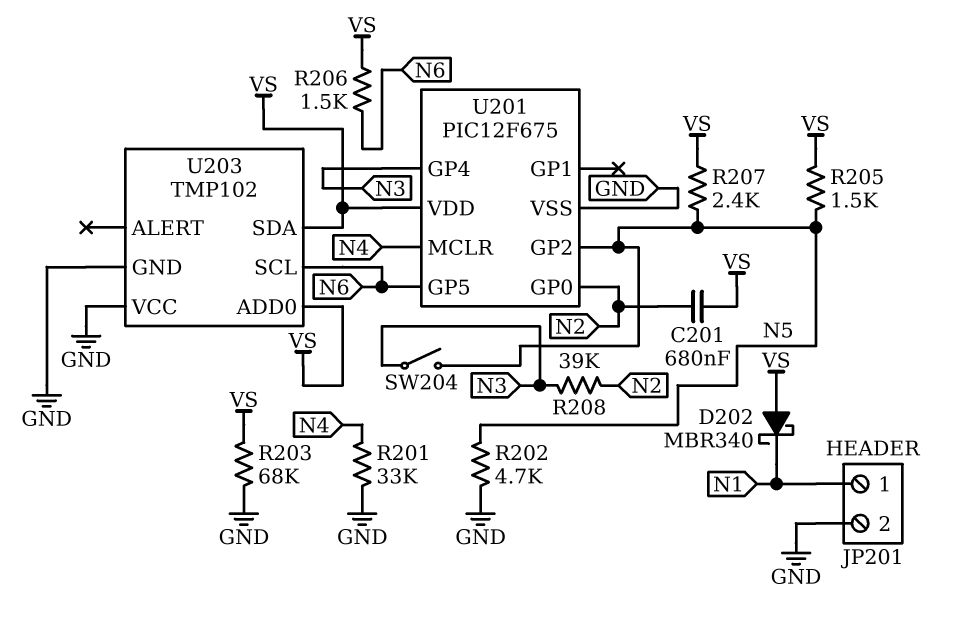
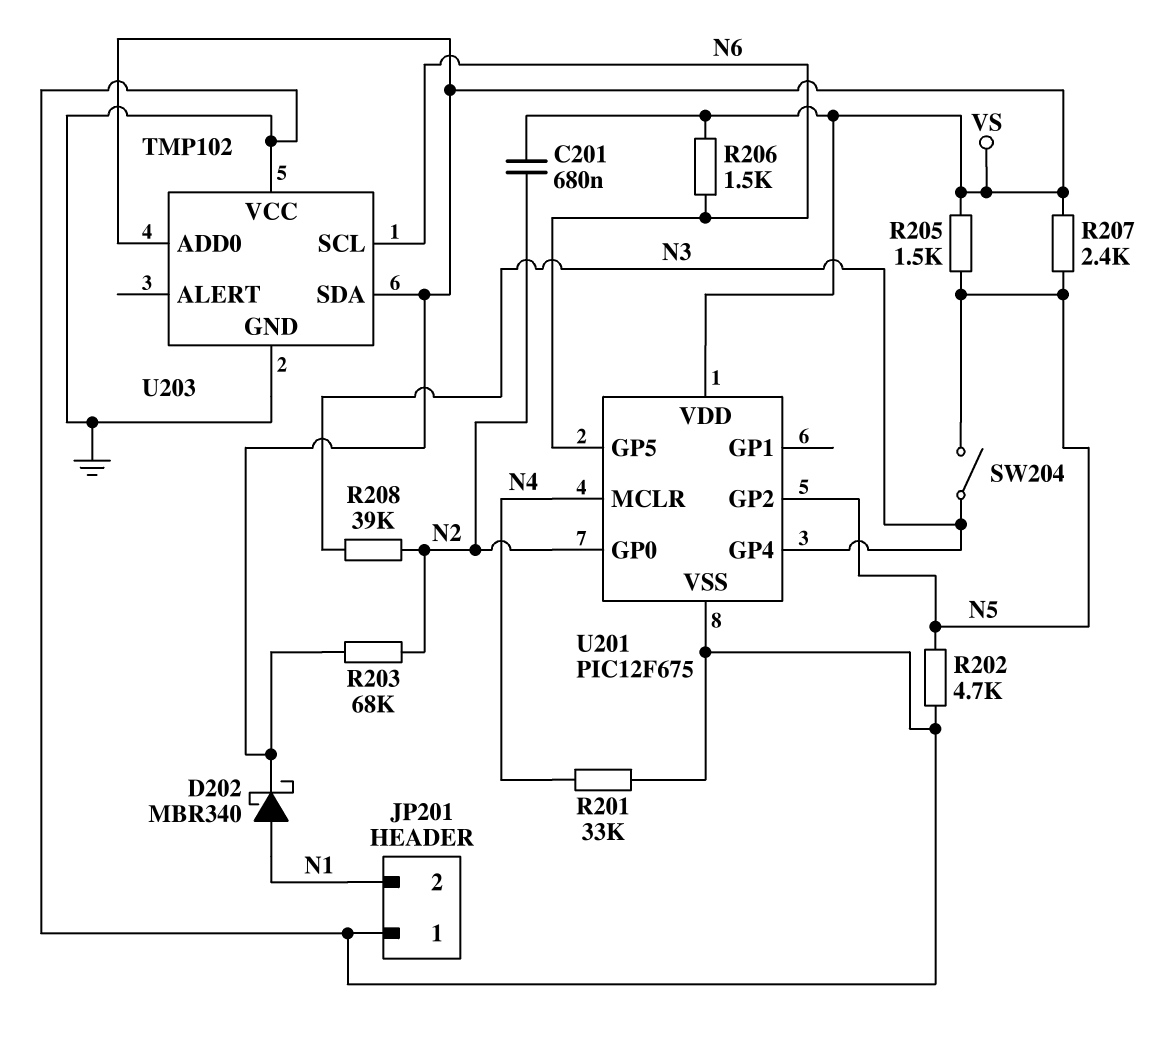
D202: schottky MBR340 (A VS, K N1) -> schottky MBR340 (A N1, K VS)
JP201 pin 1: N1 -> GND
JP201 pin 2: GND -> N1
R203: 68k (GND, VS) -> 68k (N2, VS)

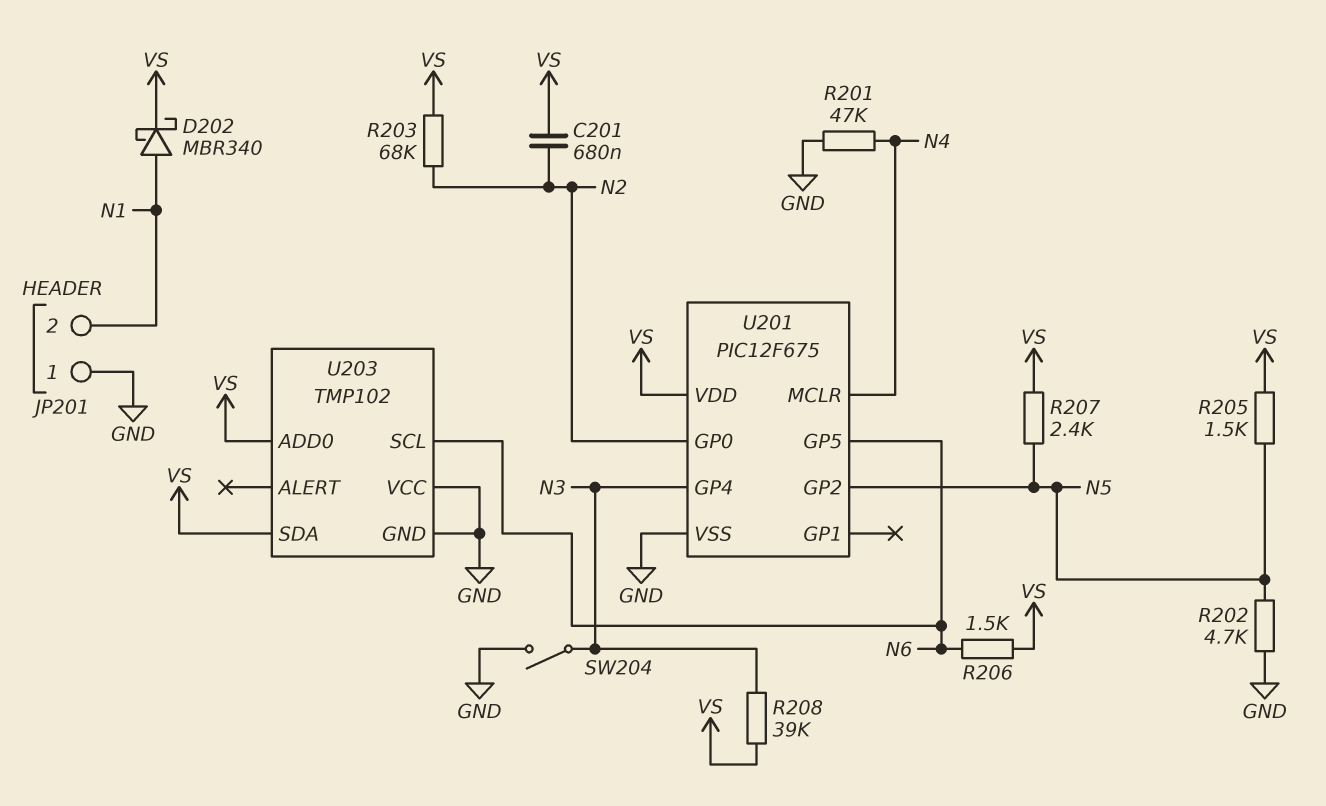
R201: 33k (GND, N4) -> 47k (GND, N4)
R208: 39k (N2, N3) -> 39k (N3, VS)
SW204: switch (N3, N5) -> switch (GND, N3)

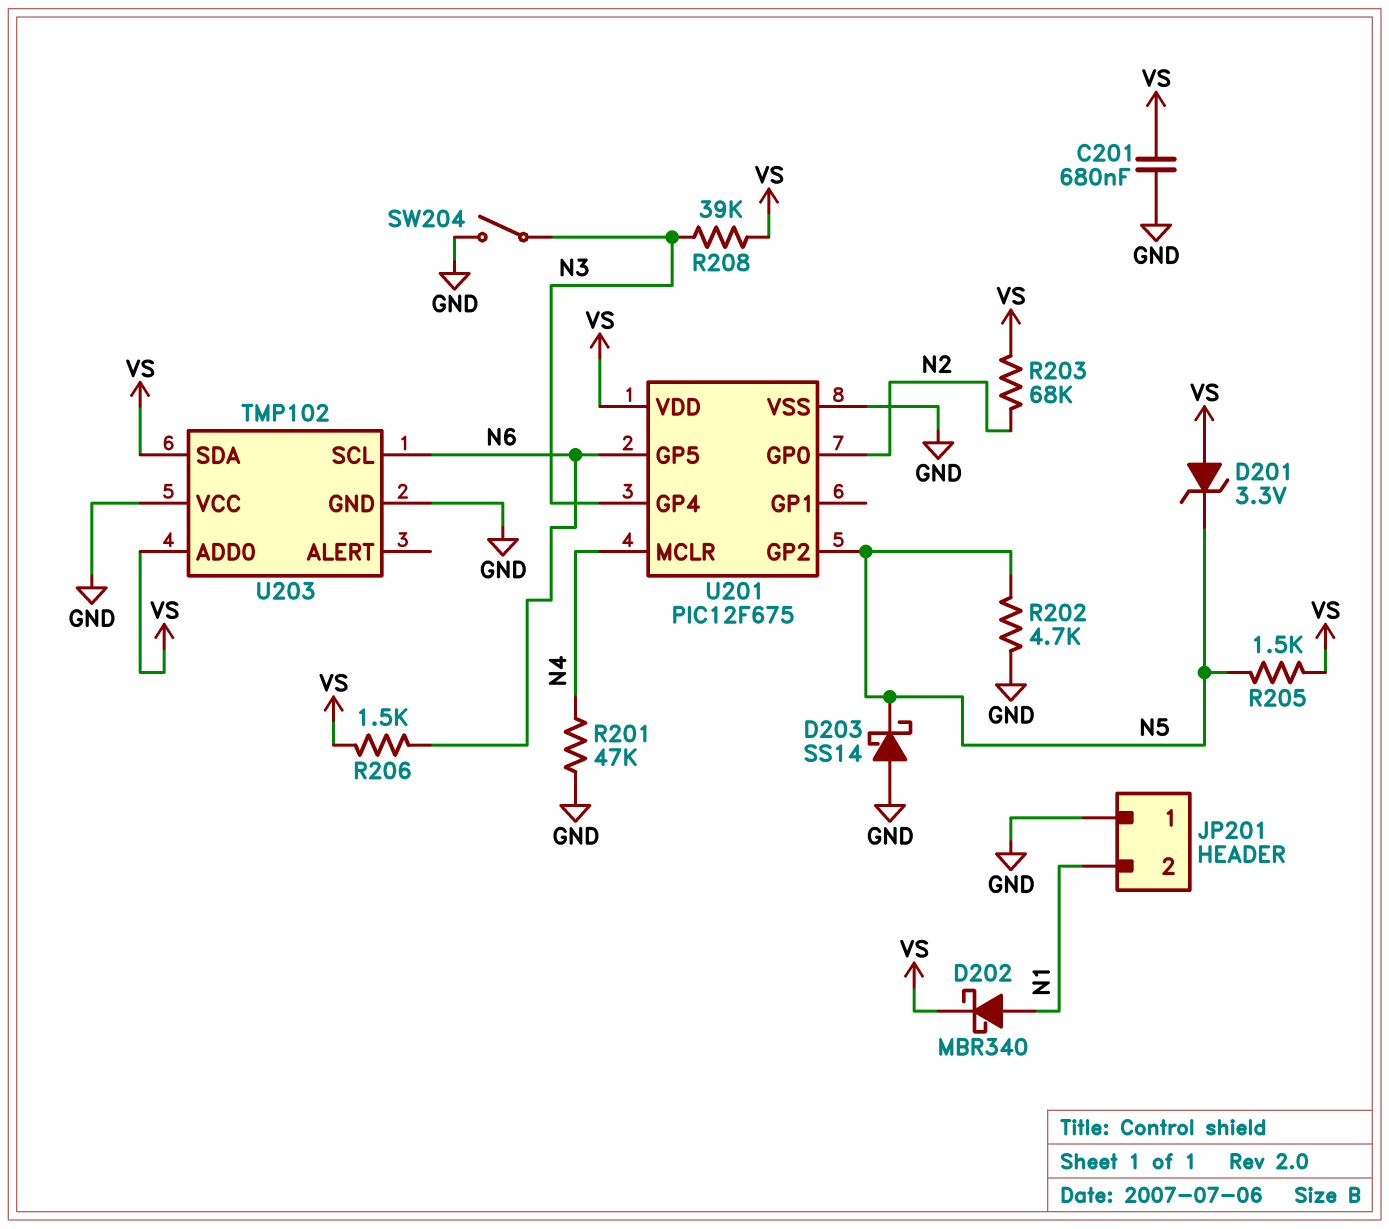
C201: 680nF (N2, VS) -> 680nF (GND, VS)
D201: none -> zener 3.3V (A VS, K N5)
D203: none -> schottky SS14 (A GND, K N5)
R207: 2.4k (N5, VS) -> none

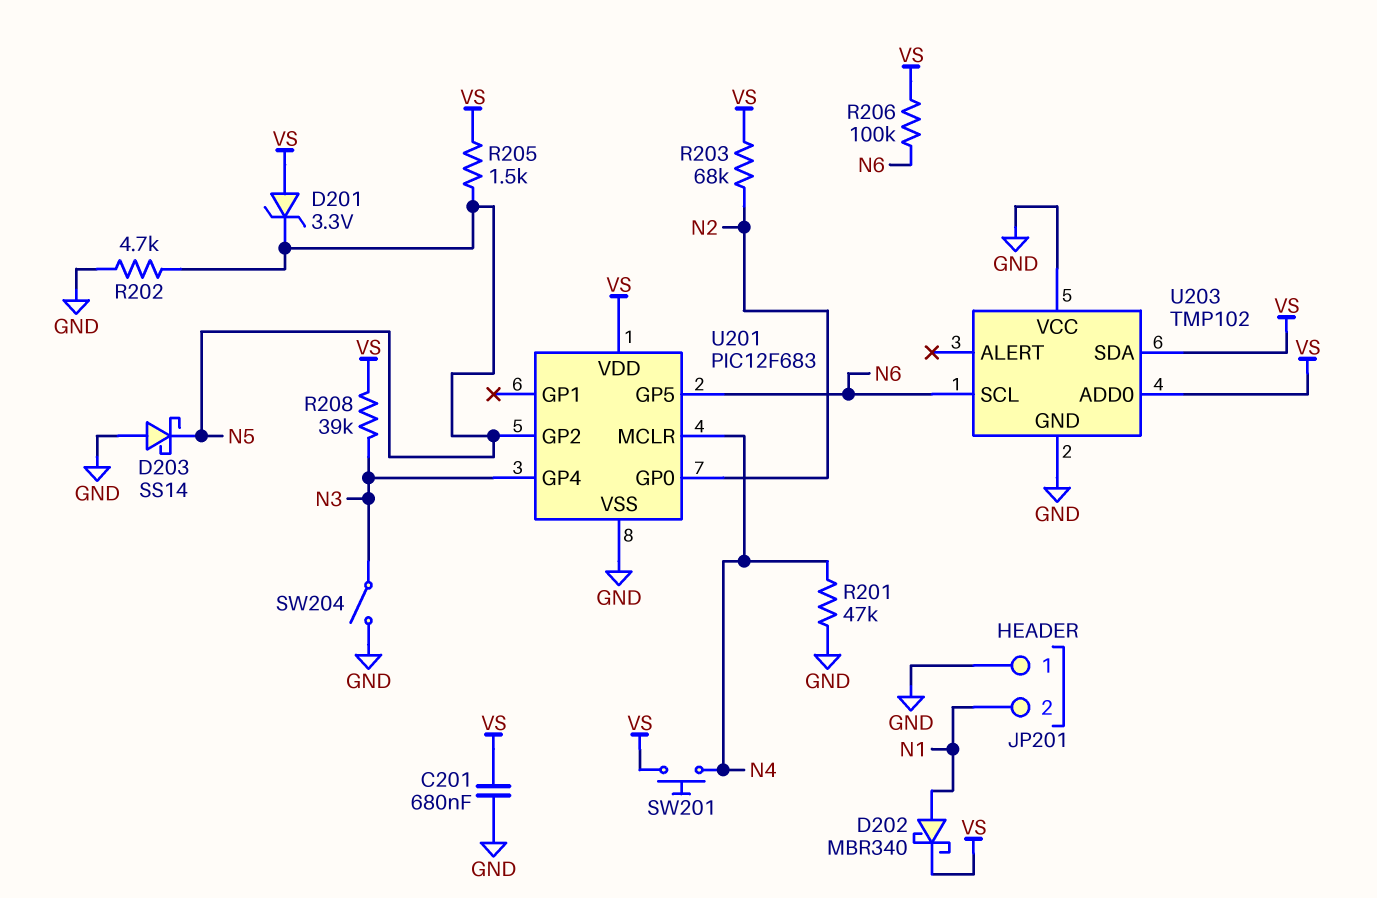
R206: 1.5k (N6, VS) -> 100k (N6, VS)
SW201: none -> button (N4, VS)
U201: PIC12F675 -> PIC12F683

